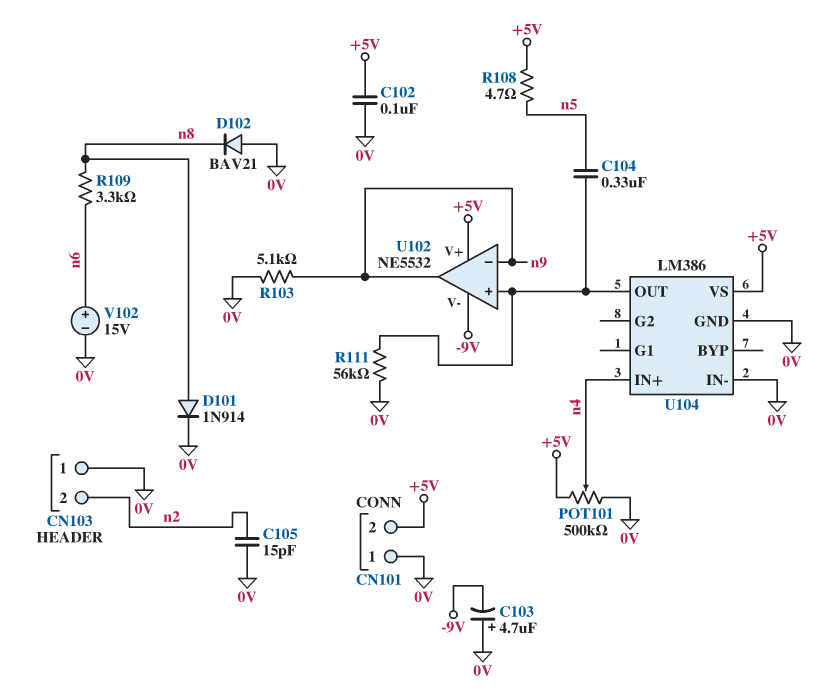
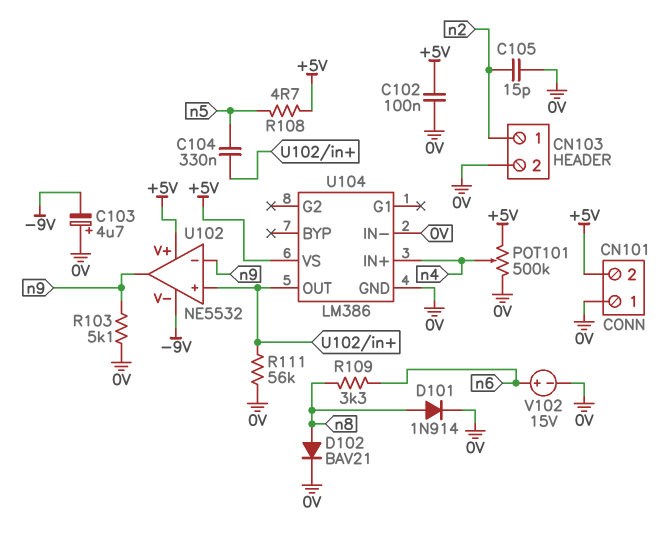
CN103 pin 1: 0V -> n2
CN103 pin 2: n2 -> 0V
D102: diode BAV21 (A 0V, K n8) -> diode BAV21 (A n8, K 0V)

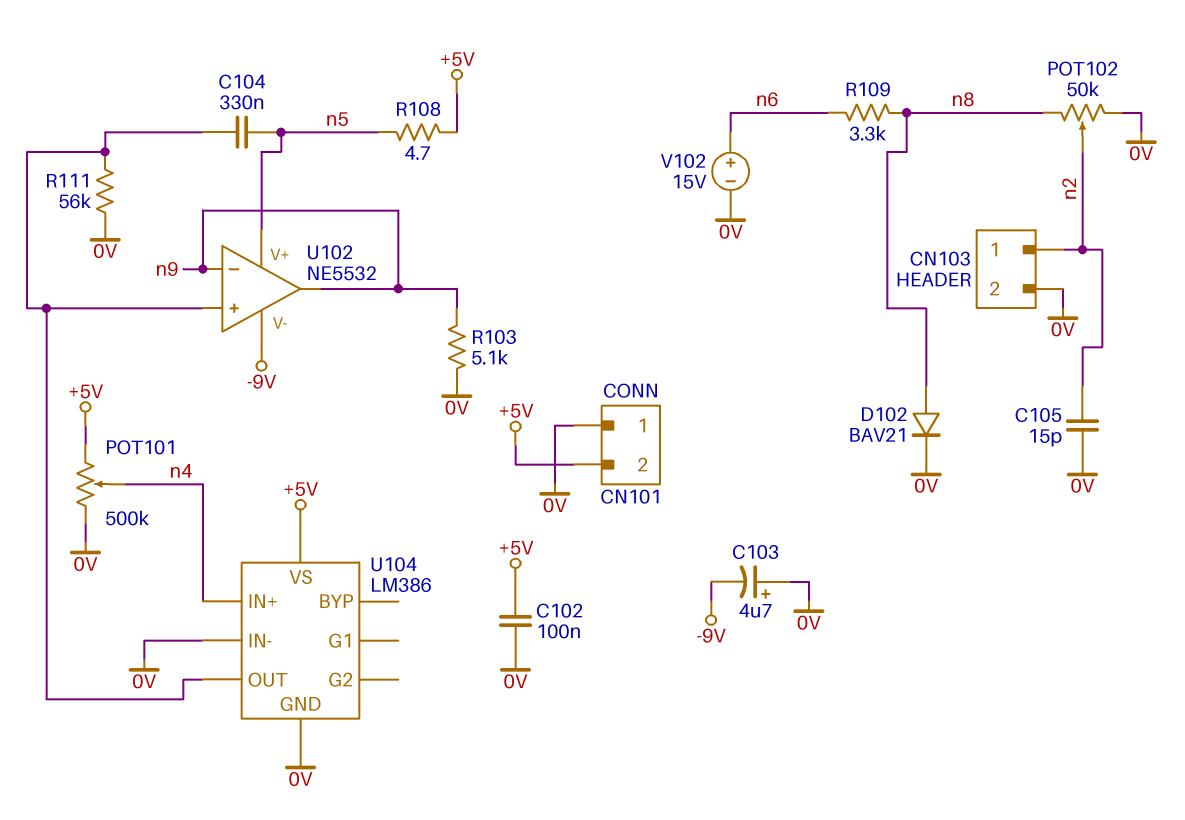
D101: diode 1N914 (A n8, K 0V) -> none
POT102: none -> 50k (0V, n8, wiper n2)
U102 pin V+: +5V -> n5

